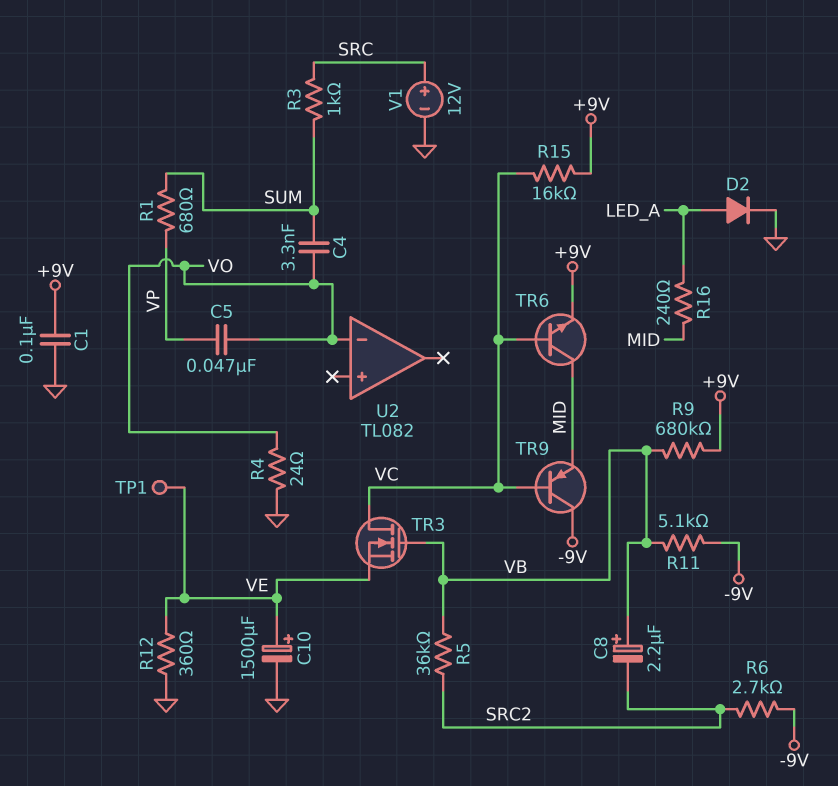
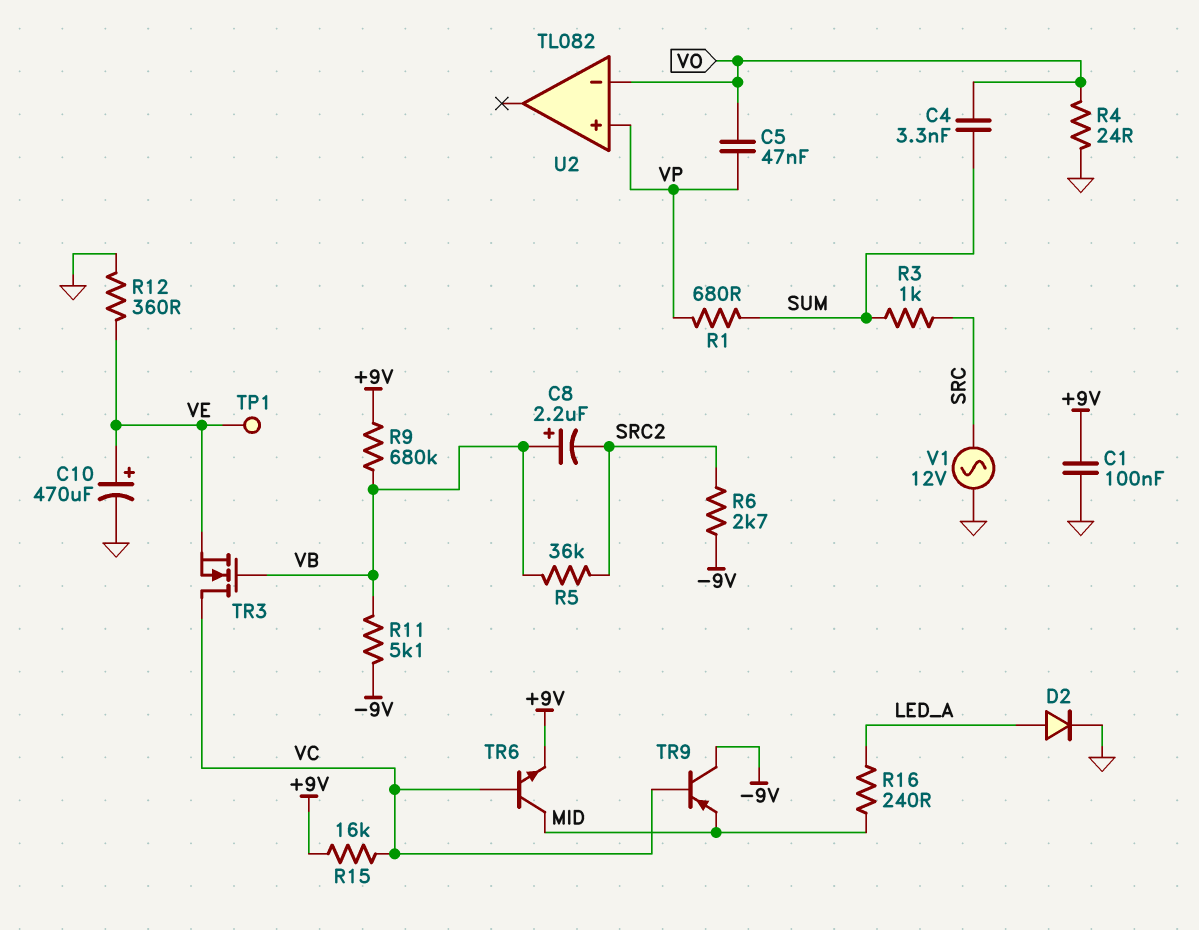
C10: 1500uF (plus VE, minus GND) -> 470uF (plus VE, minus GND)
U2 pin in+: none -> VP
V1: 12V (plus SRC, minus GND) -> AC 12V (GND, SRC)

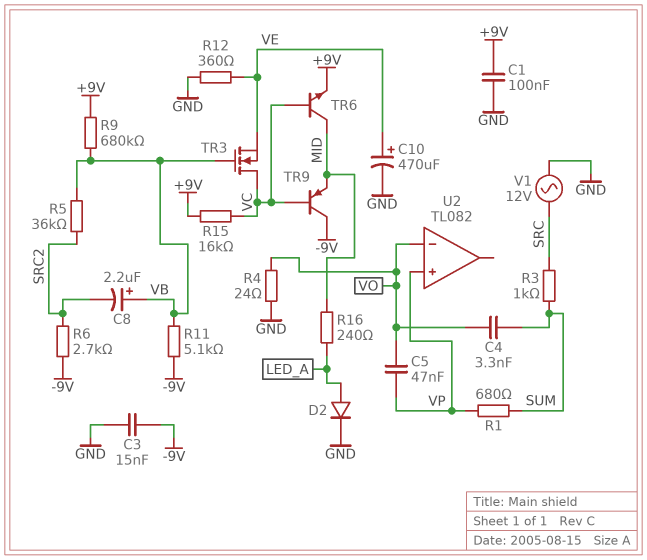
C3: none -> 15nF (-9V, GND)
TP1: test point (VE) -> none

